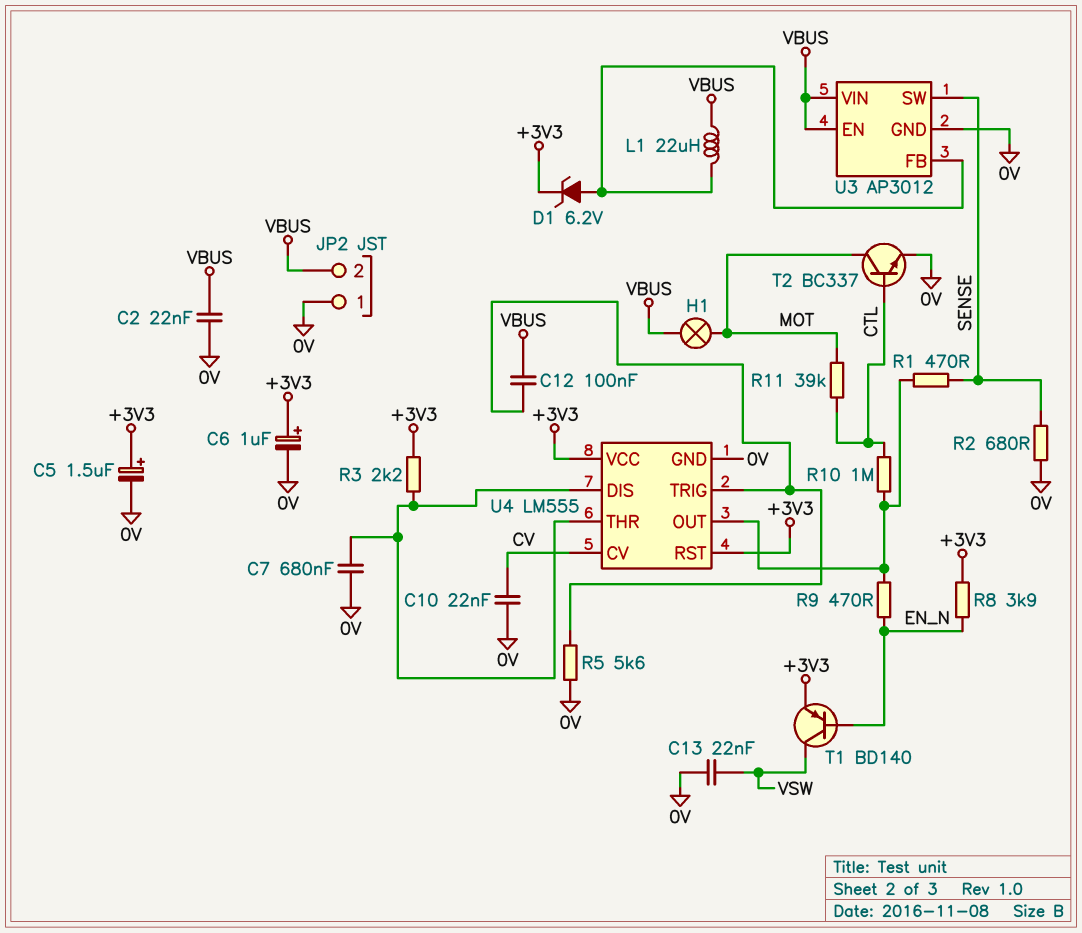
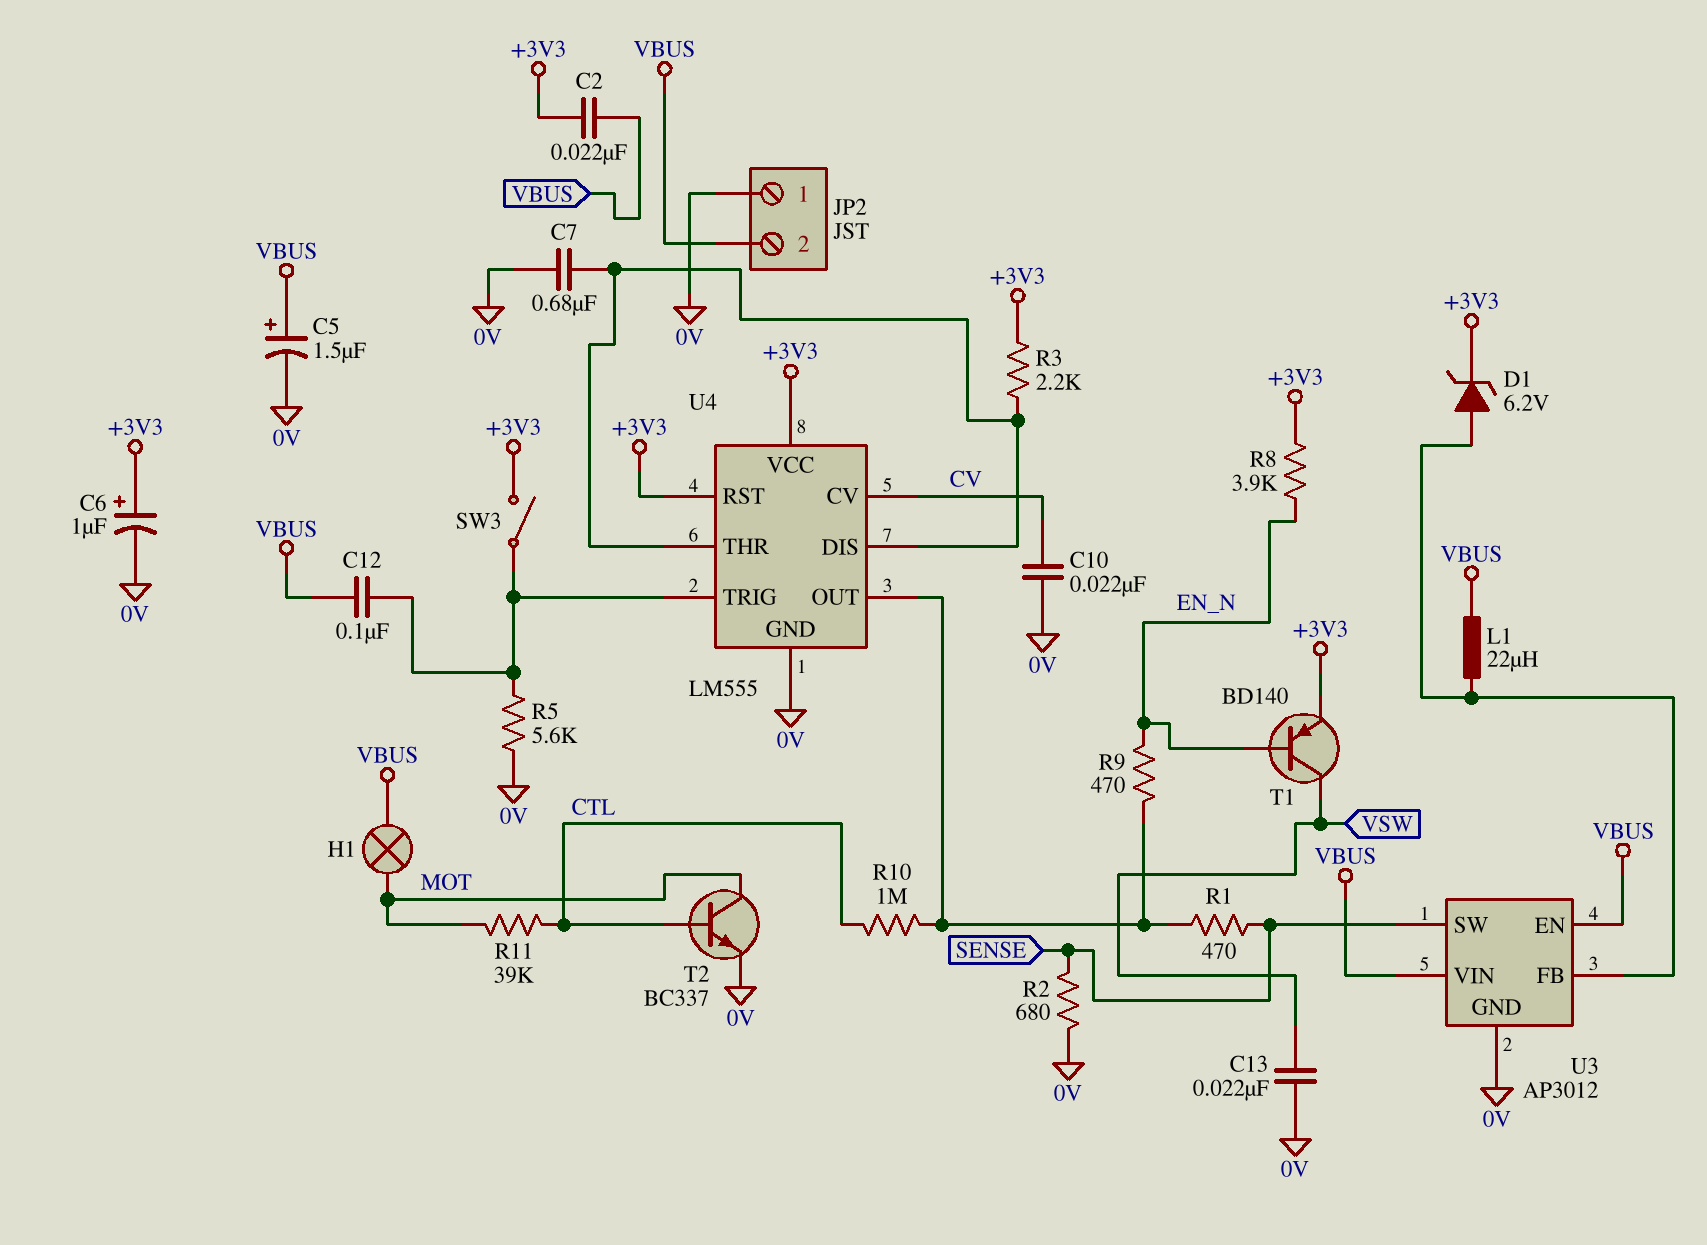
C2: 22nF (0V, VBUS) -> 22nF (+3V3, VBUS)
C5: 1.5uF (plus +3V3, minus 0V) -> 1.5uF (plus VBUS, minus 0V)
SW3: none -> switch (+3V3, U4/TRIG)

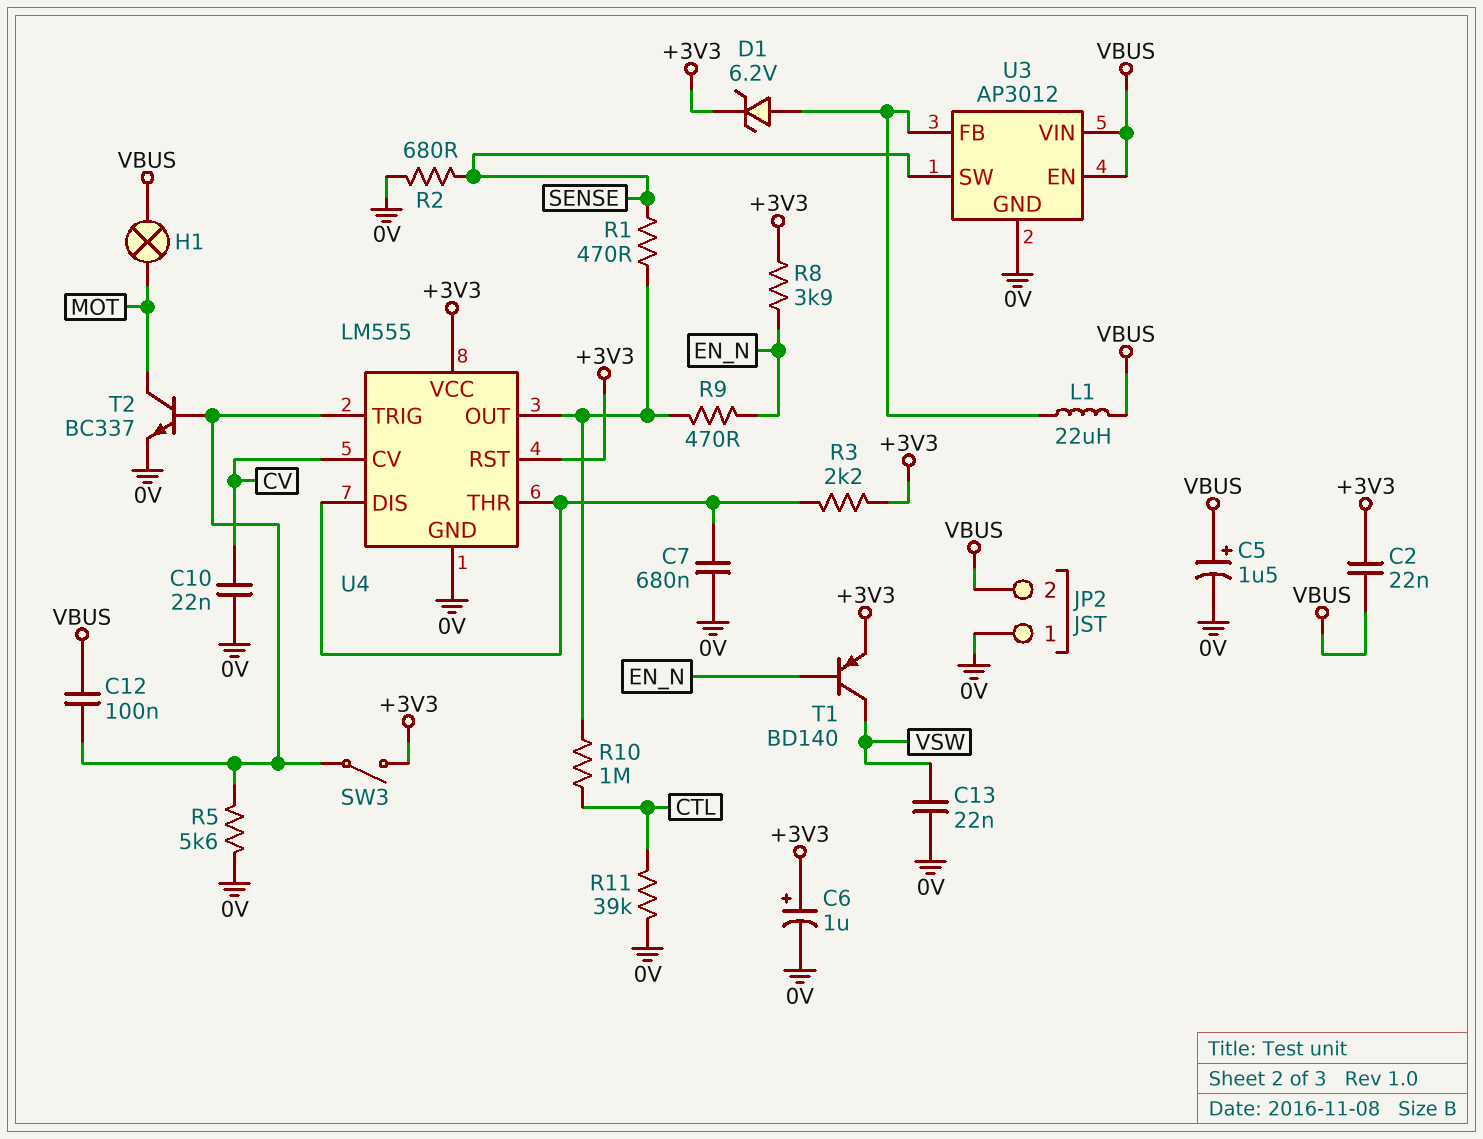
R11: 39k (CTL, MOT) -> 39k (0V, CTL)
T2: NPN BC337 (B CTL, C MOT, E 0V) -> NPN BC337 (B U4/TRIG, C MOT, E 0V)

